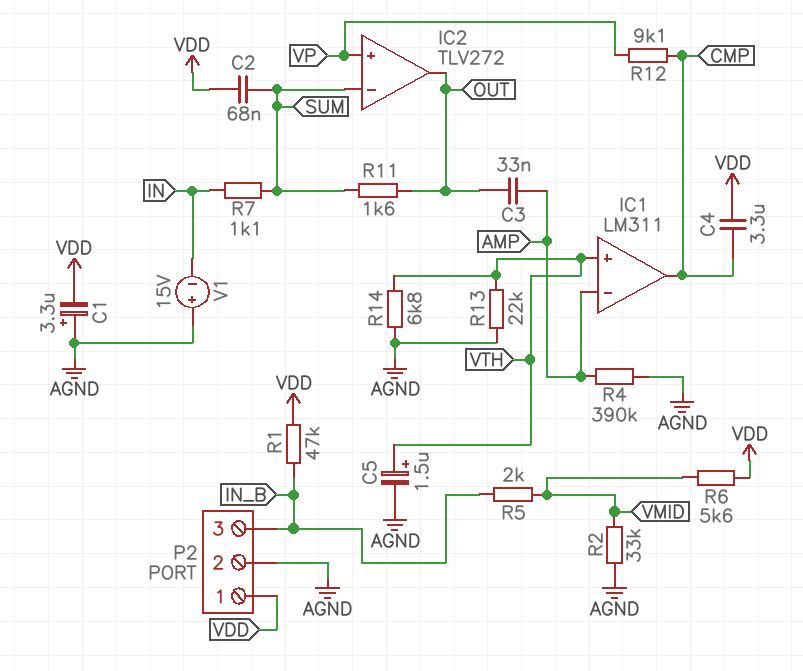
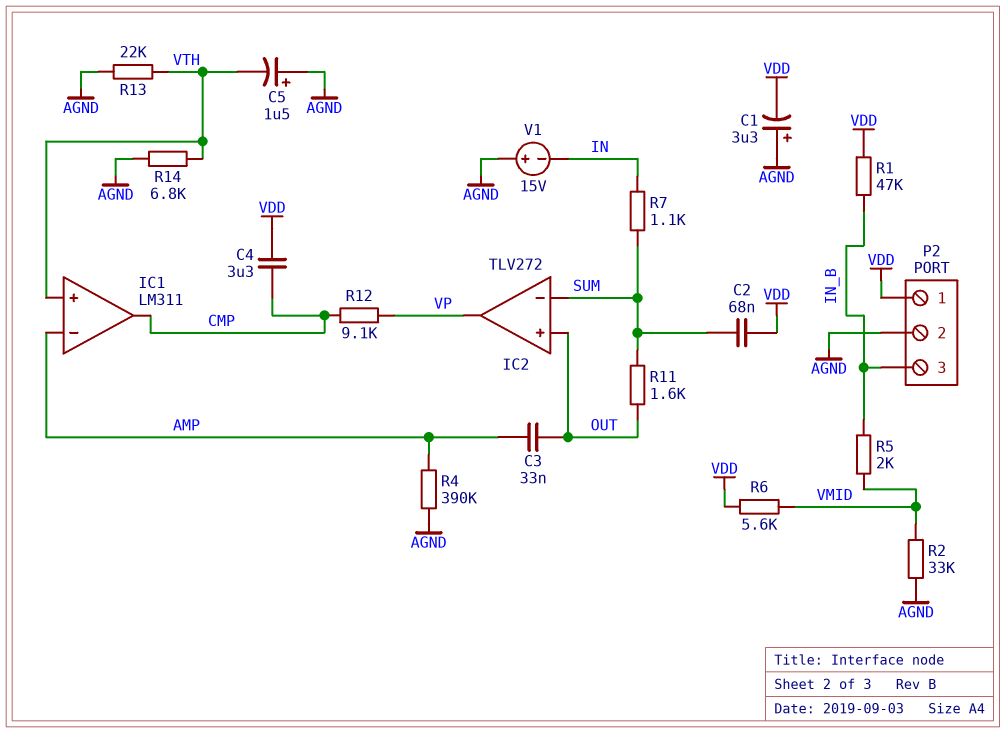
C5: 1.5uF (plus VTH, minus AGND) -> 1.5uF (plus AGND, minus VTH)
IC2 pin in+: VP -> OUT
IC2 pin out: OUT -> VP

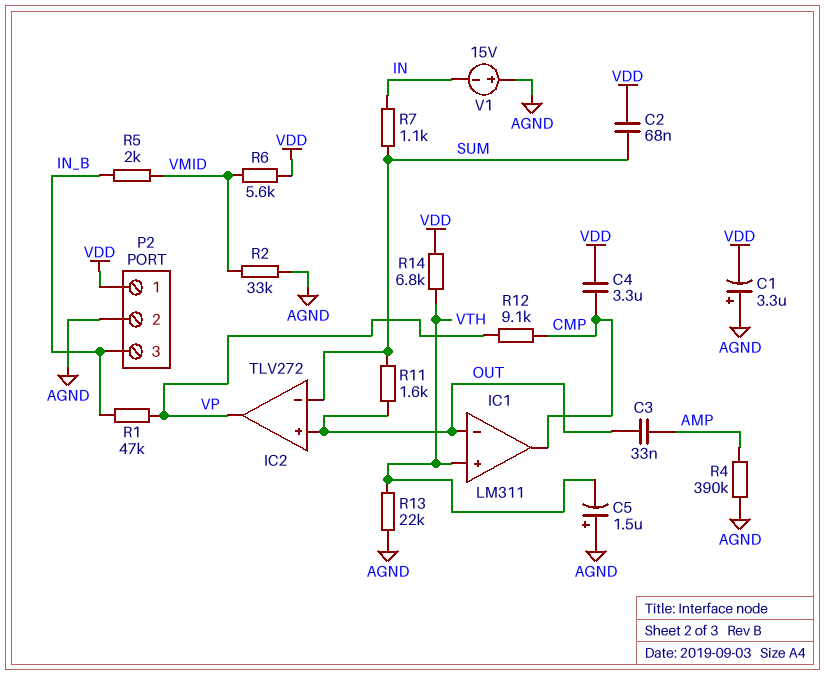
IC1 pin in-: AMP -> OUT
R1: 47k (IN_B, VDD) -> 47k (IN_B, VP)
R14: 6.8k (AGND, VTH) -> 6.8k (VDD, VTH)

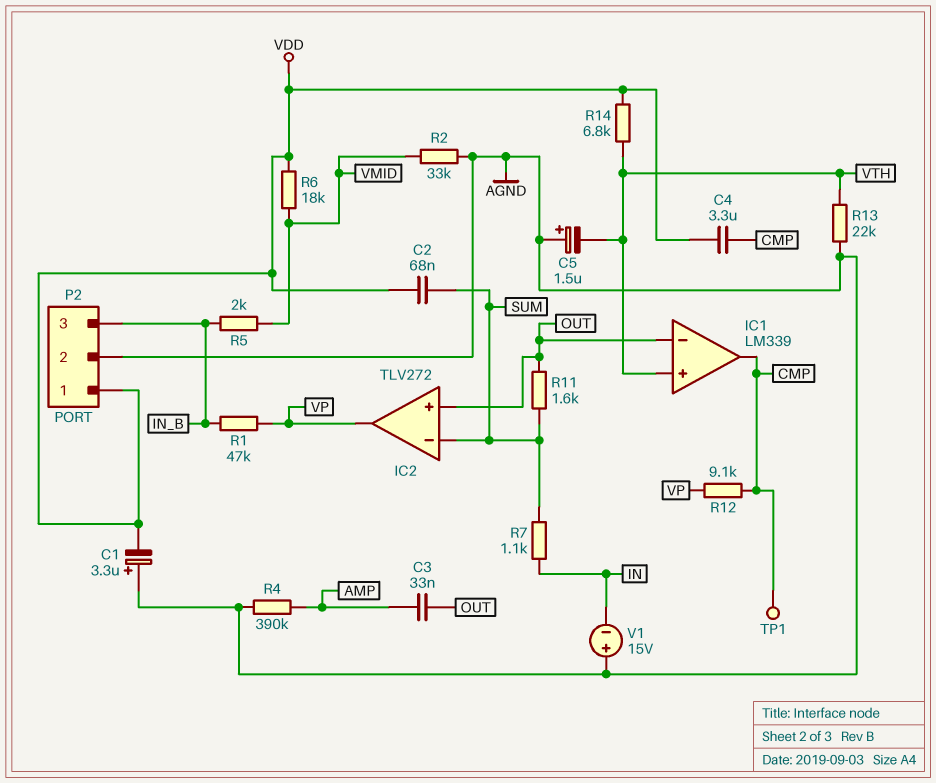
IC1: LM311 -> LM339
R6: 5.6k (VDD, VMID) -> 18k (VDD, VMID)
TP1: none -> test point (CMP)

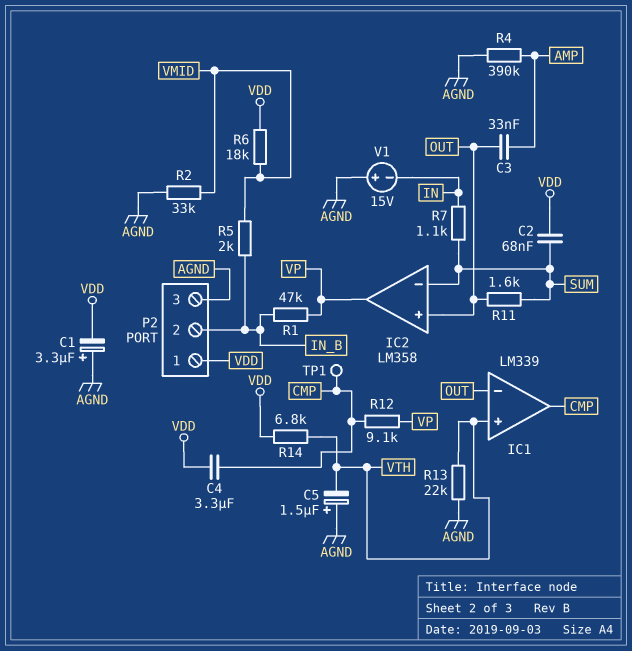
IC2: TLV272 -> LM358
P2 pin 2: AGND -> IN_B
P2 pin 3: IN_B -> AGND

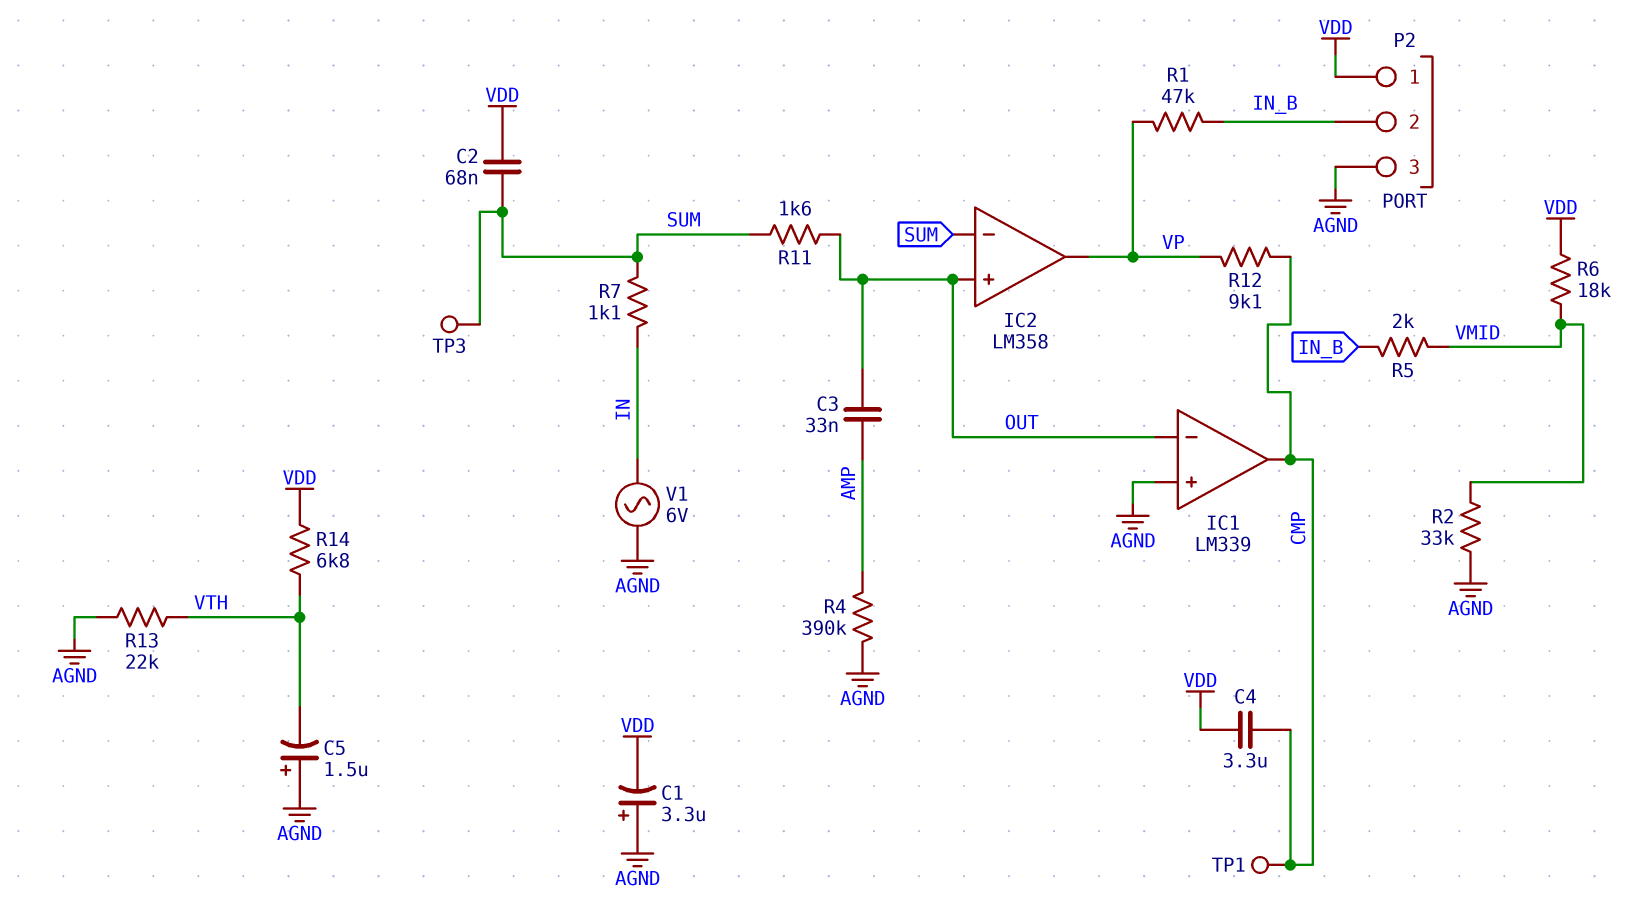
IC1 pin in+: VTH -> AGND
TP3: none -> test point (SUM)
V1: 15V (plus AGND, minus IN) -> AC 6V (AGND, IN)

